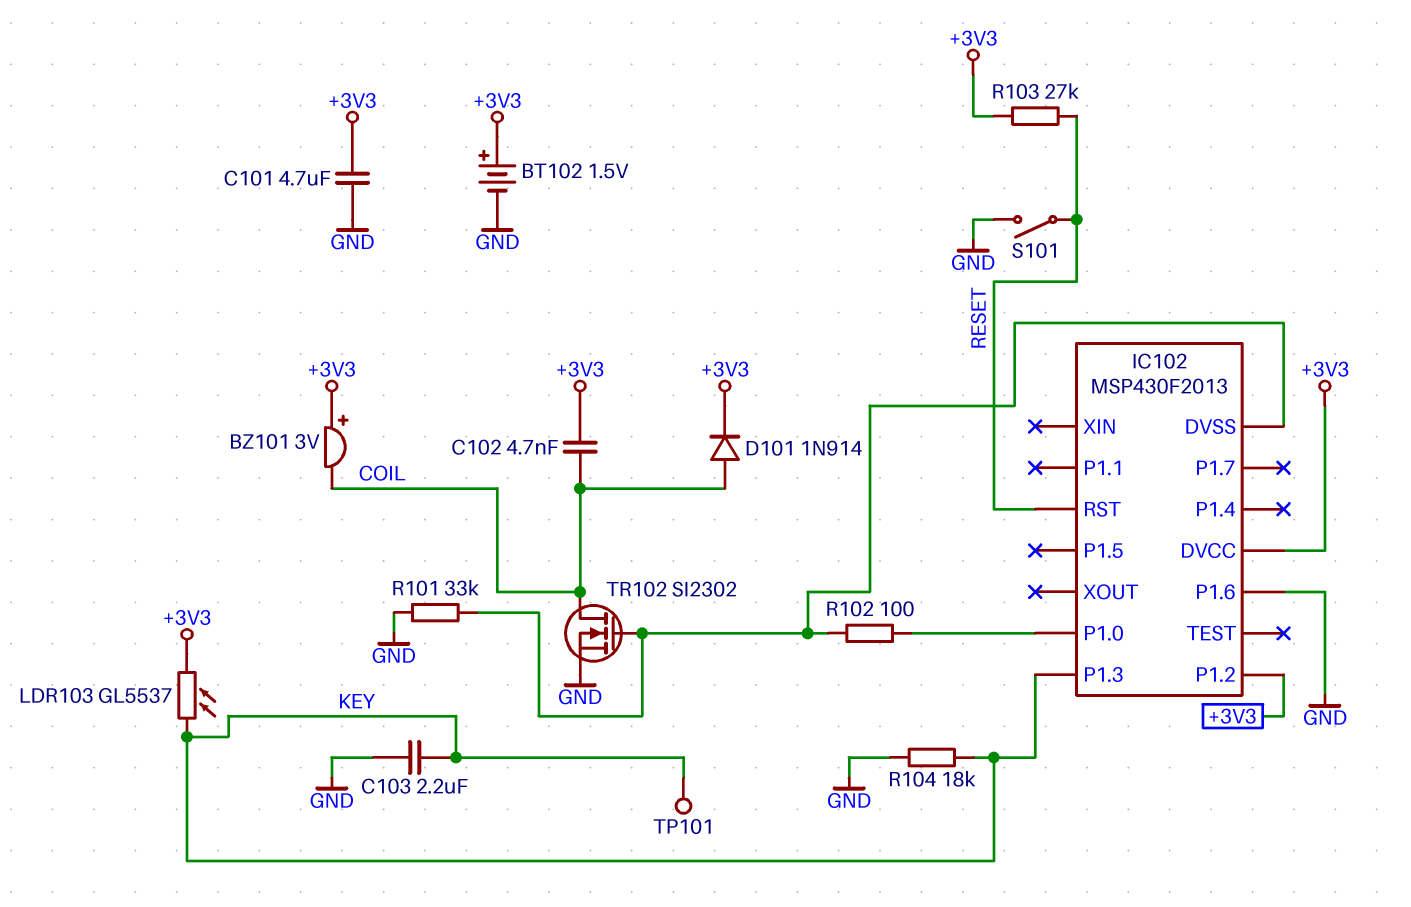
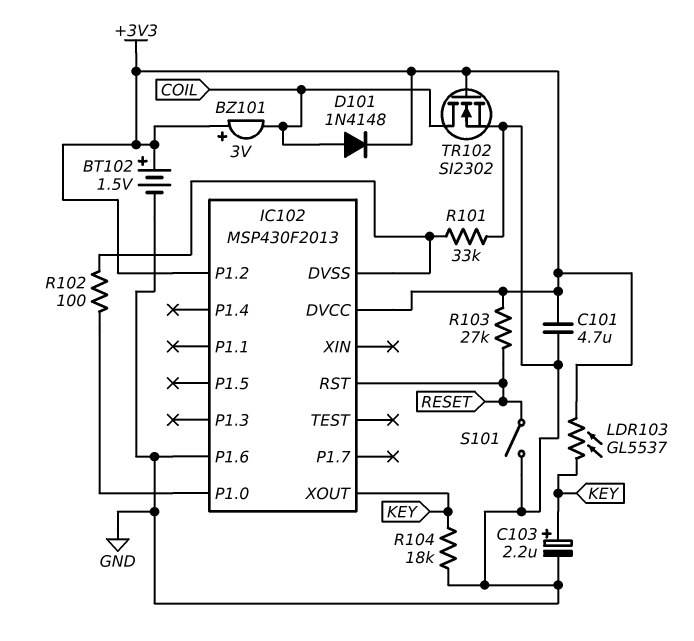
C102: 4.7nF (+3V3, COIL) -> none
C103: 2.2uF (GND, KEY) -> 2.2uF (plus KEY, minus GND)
D101: diode 1N914 (A COIL, K +3V3) -> diode 1N4148 (A COIL, K +3V3)
IC102 pin P1.3: KEY -> none
IC102 pin XOUT: none -> KEY
TP101: test point (KEY) -> none
TR102: NMOS SI2302 (G IC102/DVSS, D COIL, S GND) -> NMOS SI2302 (G +3V3, D COIL, S GND)

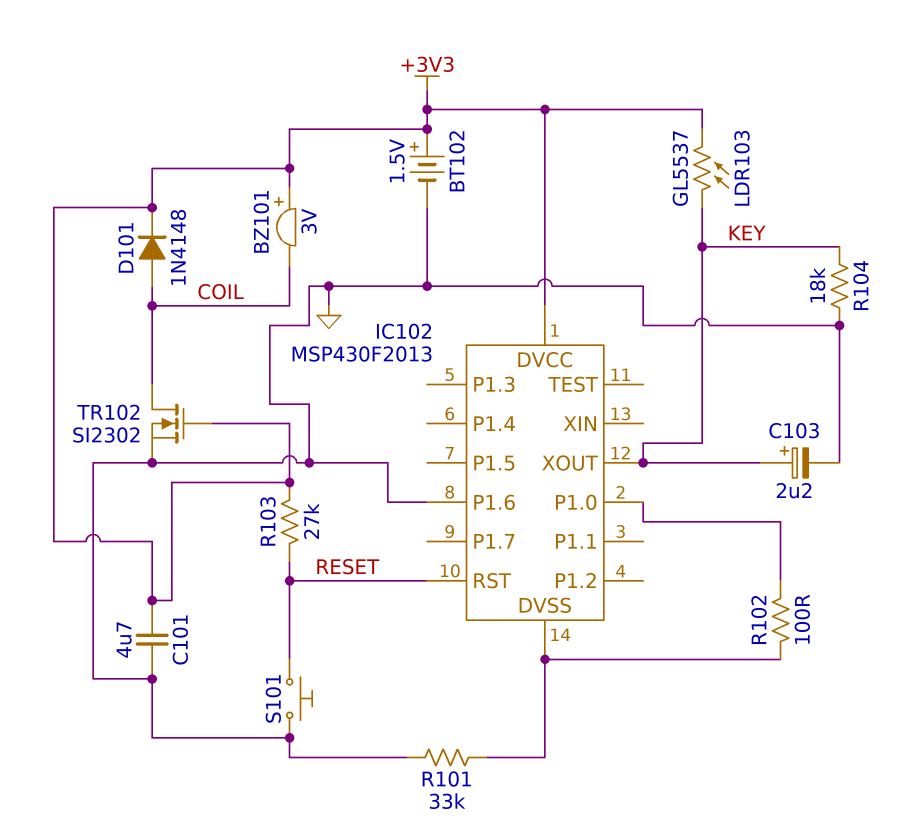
IC102 pin P1.2: +3V3 -> none
S101: switch (GND, RESET) -> button (GND, RESET)

